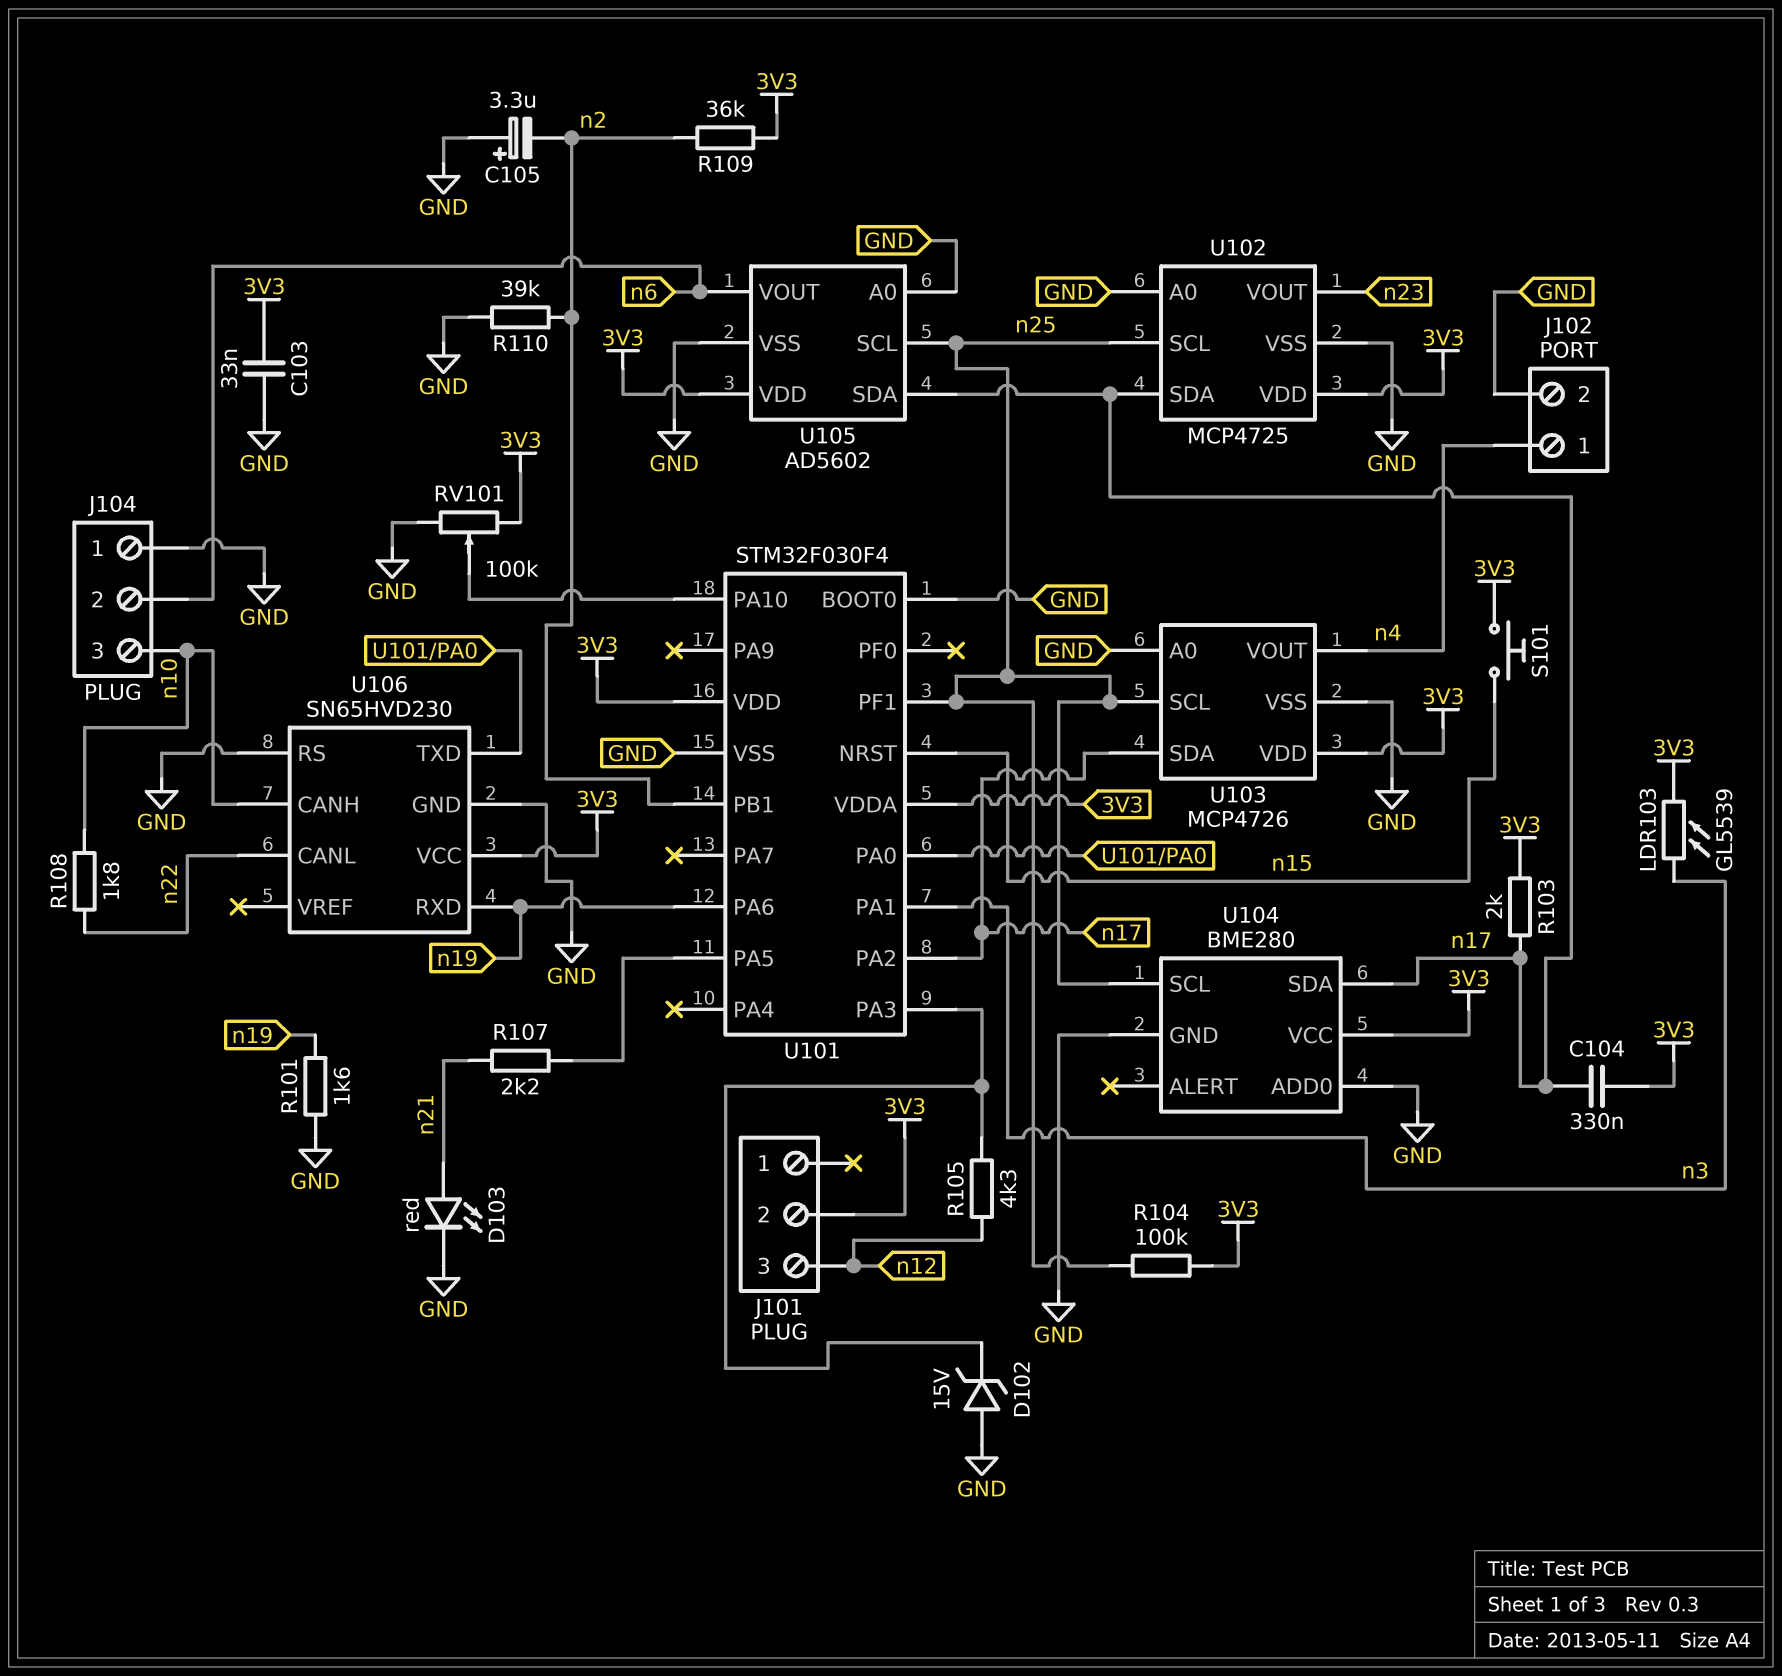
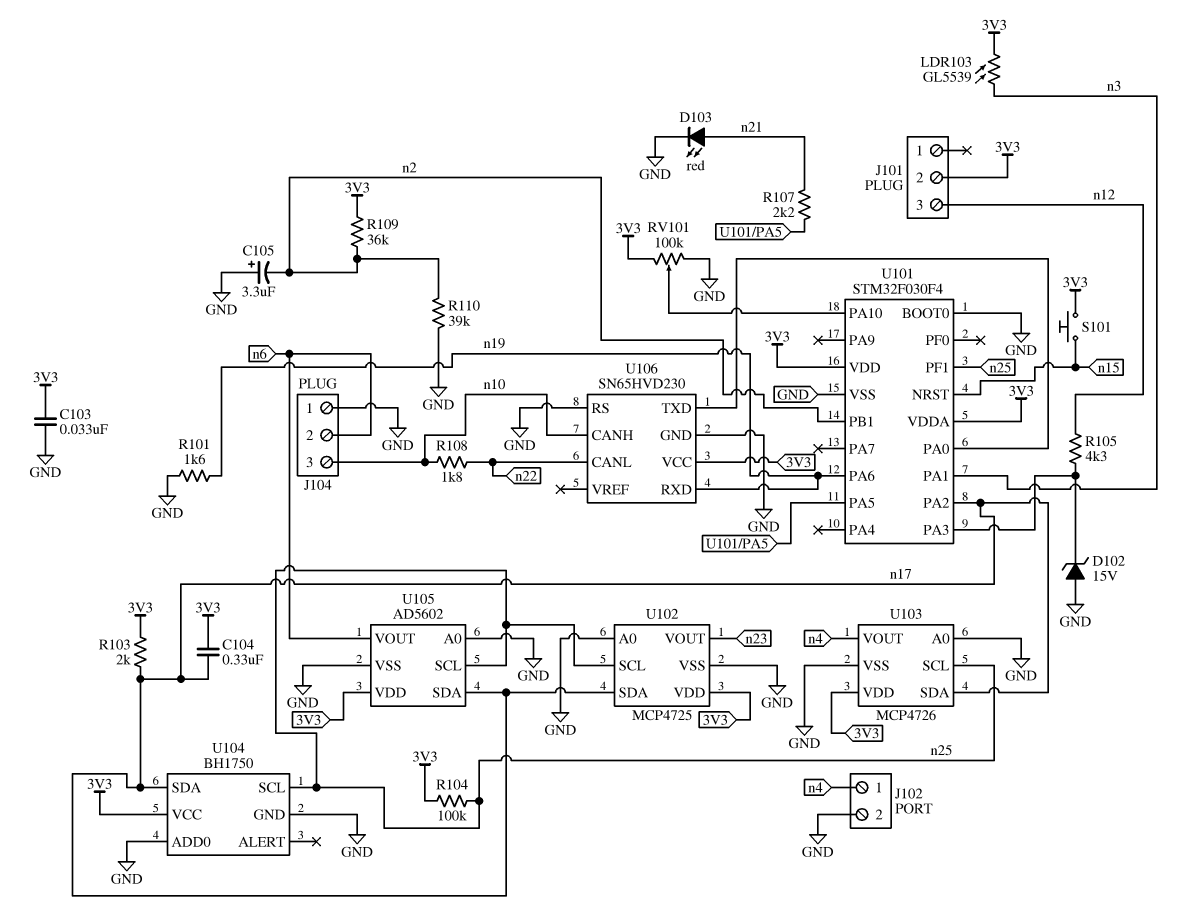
U104: BME280 -> BH1750

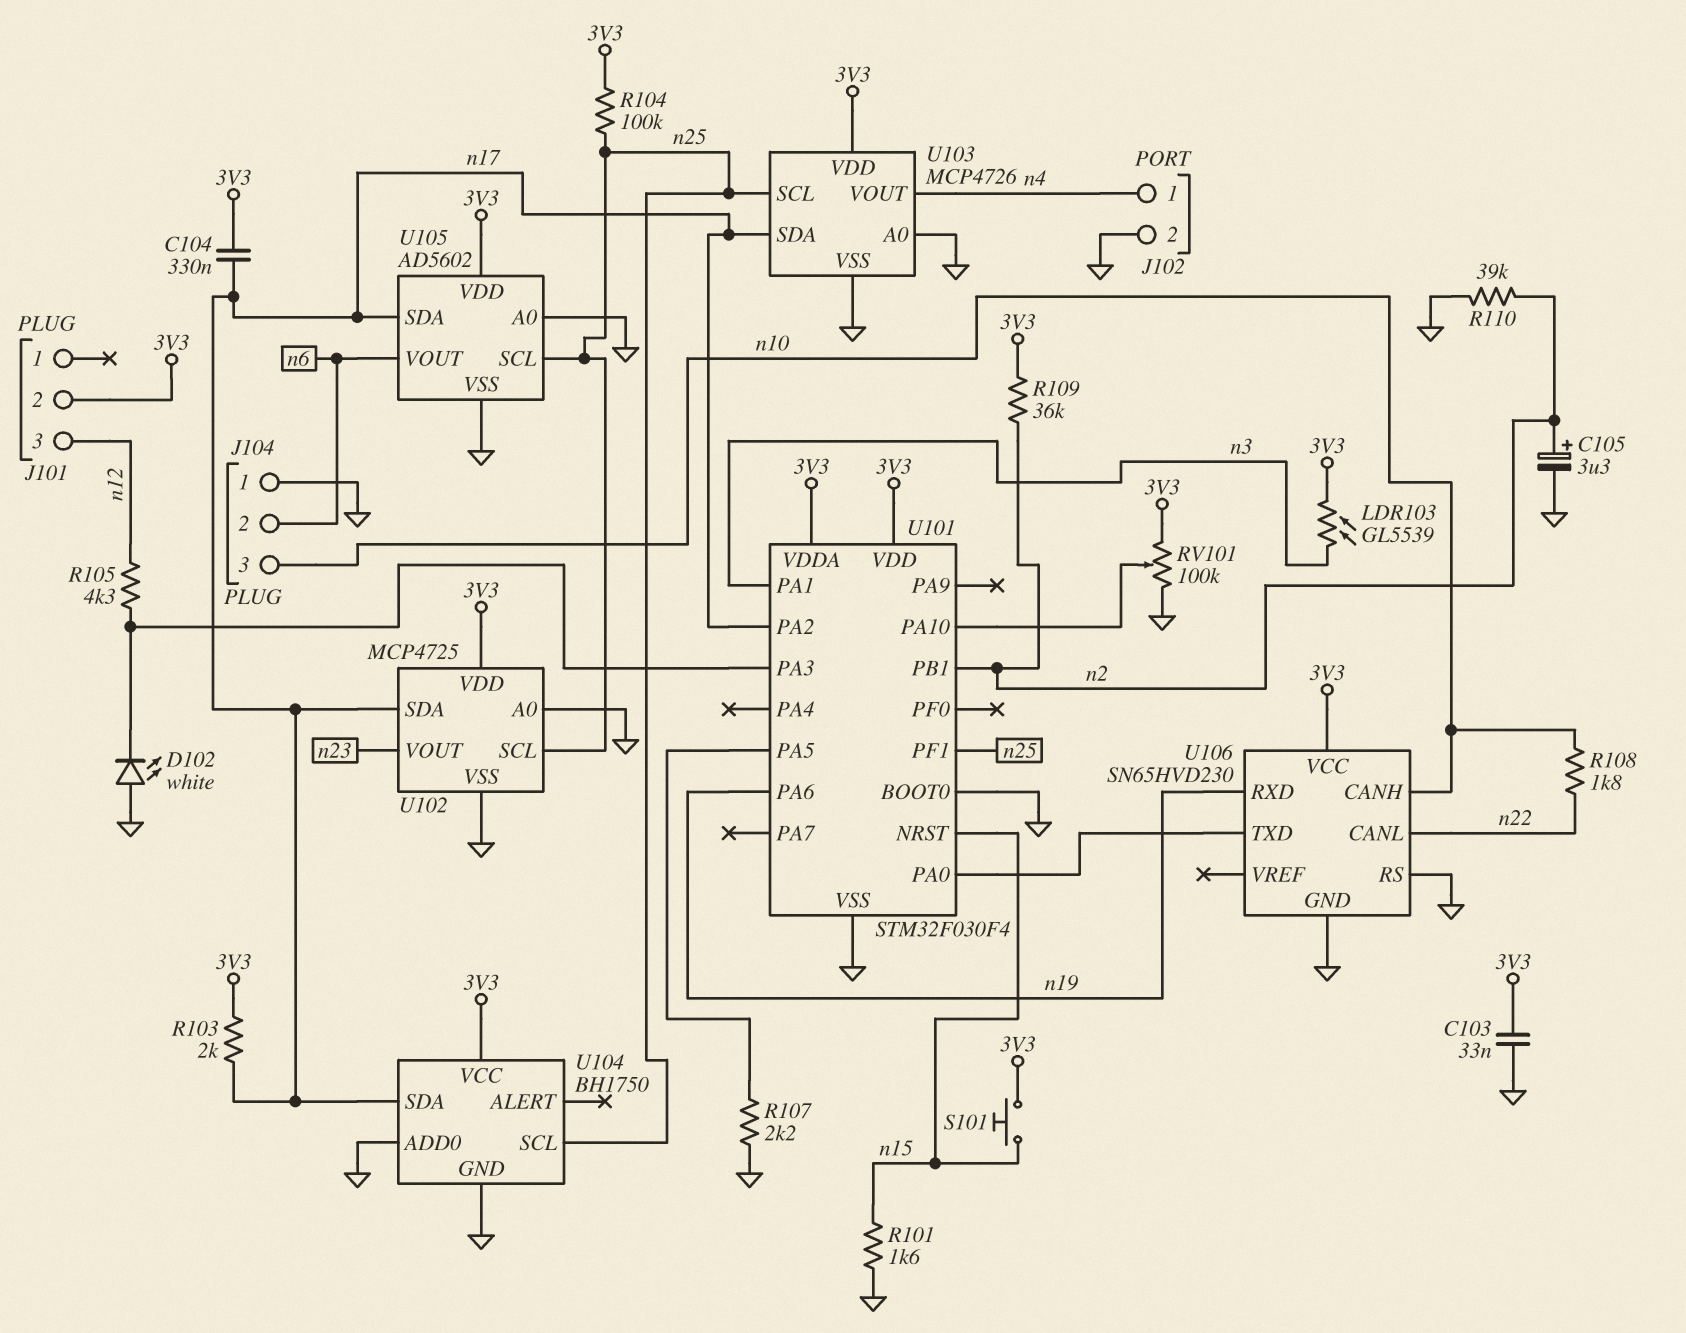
C105: 3.3uF (plus GND, minus n2) -> 3.3uF (plus n2, minus GND)
D102: zener 15V (A GND, K U101/PA3) -> LED white (A GND, K U101/PA3)
D103: LED red (A n21, K GND) -> none
R101: 1.6k (GND, n19) -> 1.6k (GND, n15)
R107: 2.2k (U101/PA5, n21) -> 2.2k (GND, U101/PA5)

